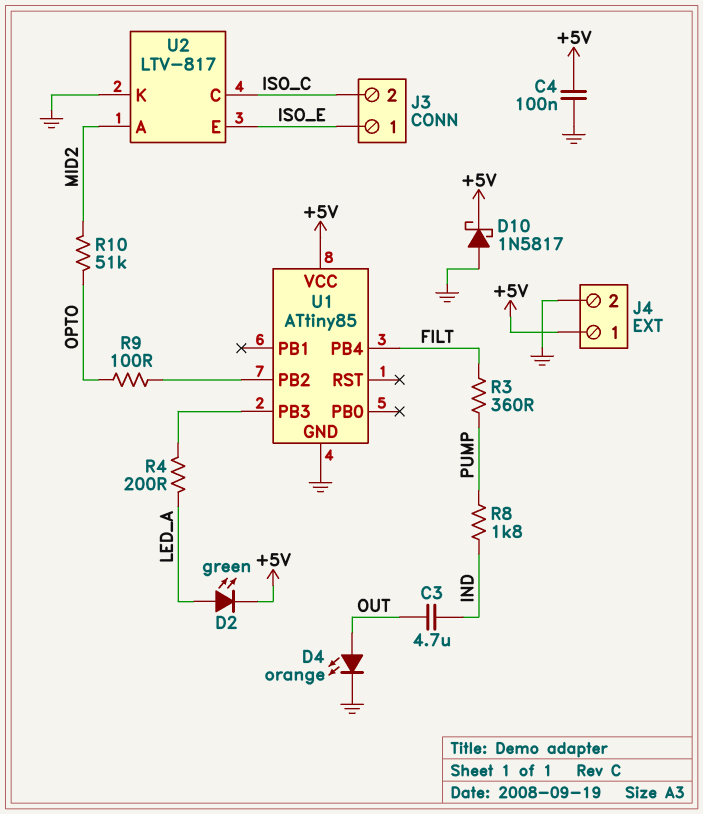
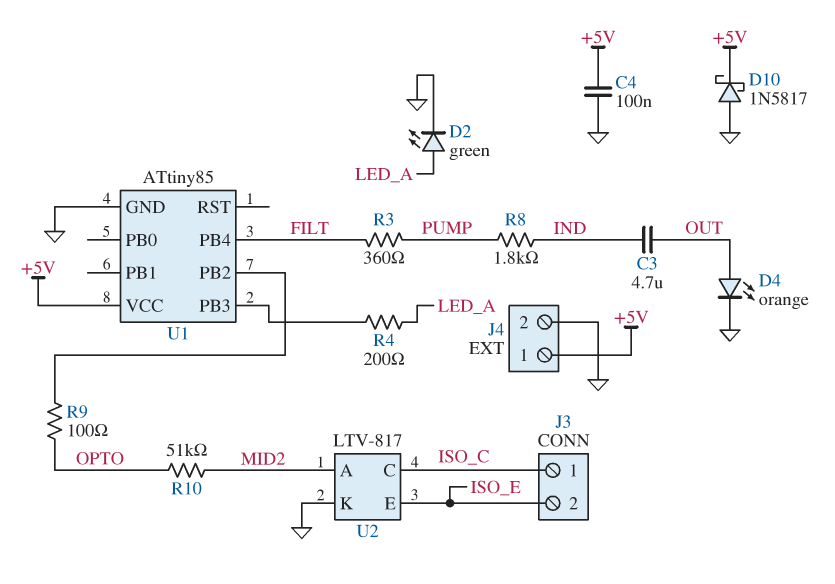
D2: LED green (A LED_A, K +5V) -> LED green (A LED_A, K GND)
J3 pin 1: ISO_E -> ISO_C
J3 pin 2: ISO_C -> ISO_E

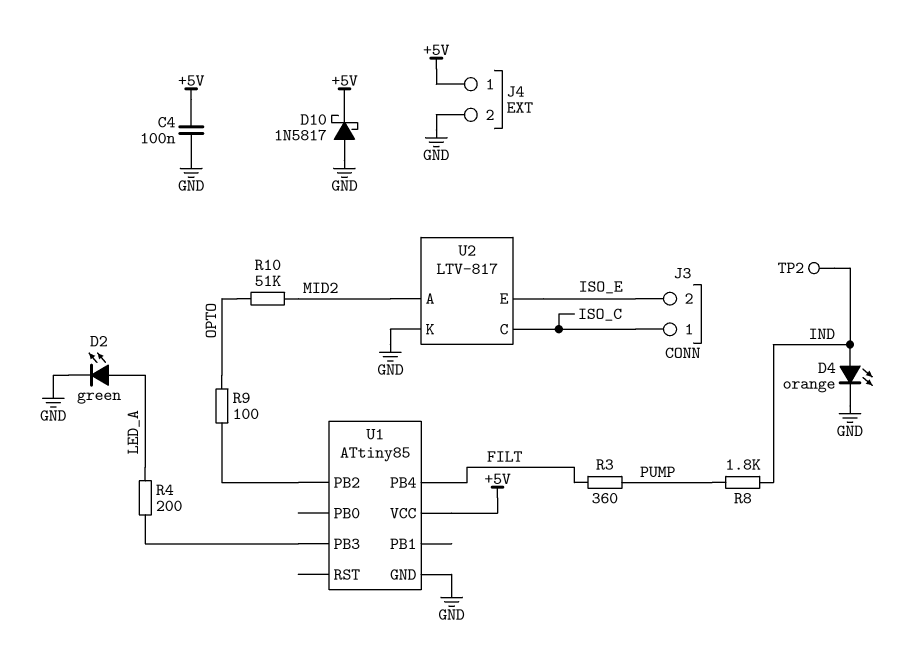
C3: 4.7uF (IND, OUT) -> none
D4: LED orange (A OUT, K GND) -> LED orange (A IND, K GND)
TP2: none -> test point (IND)

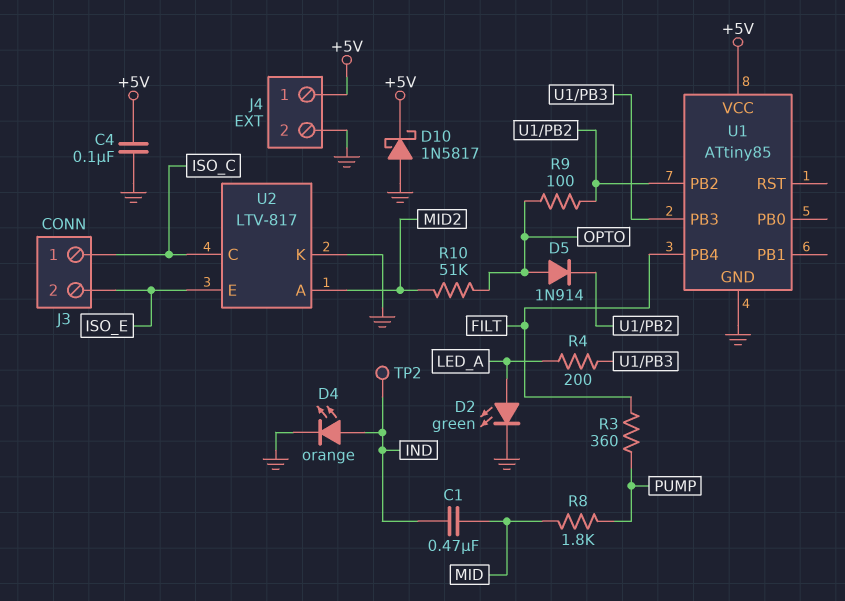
C1: none -> 470nF (IND, MID)
D5: none -> diode 1N914 (A OPTO, K U1/PB2)
R8: 1.8k (IND, PUMP) -> 1.8k (MID, PUMP)

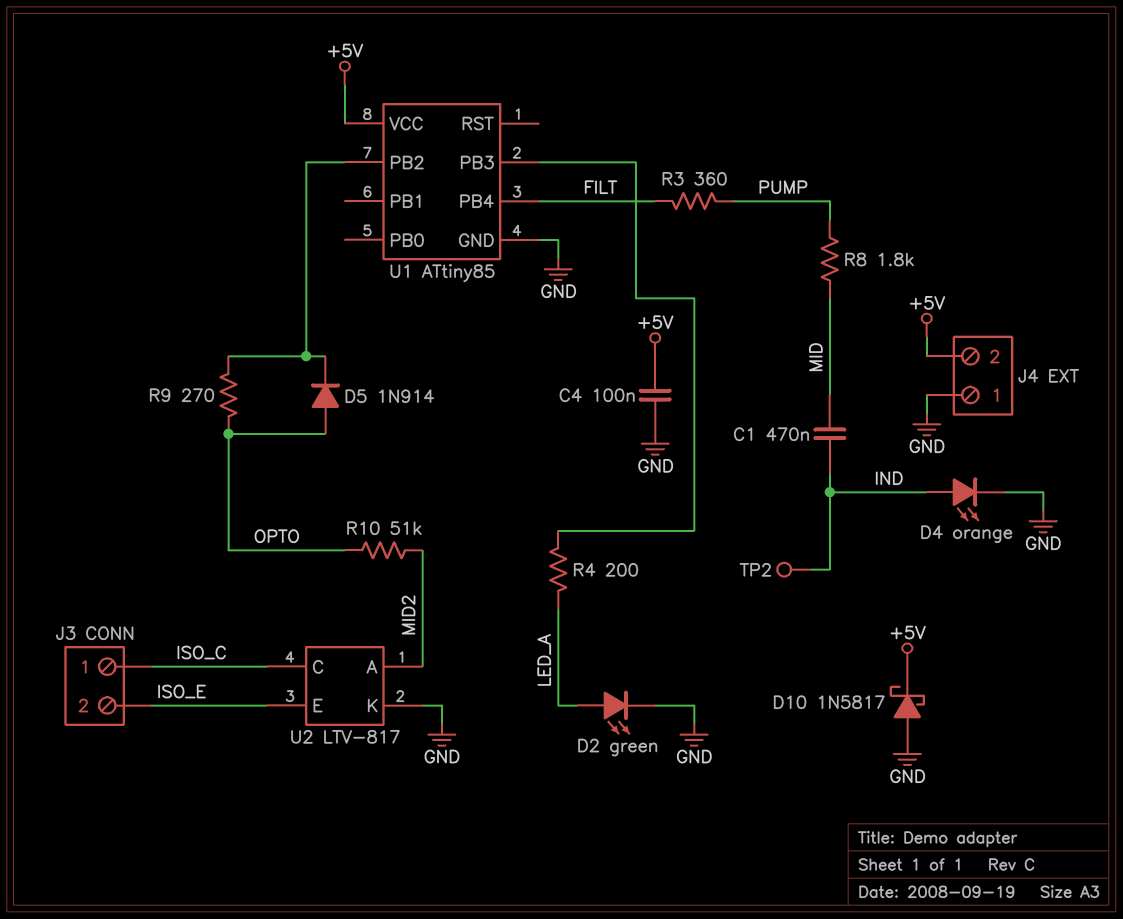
J4 pin 1: +5V -> GND
J4 pin 2: GND -> +5V
R9: 100 (OPTO, U1/PB2) -> 270 (OPTO, U1/PB2)

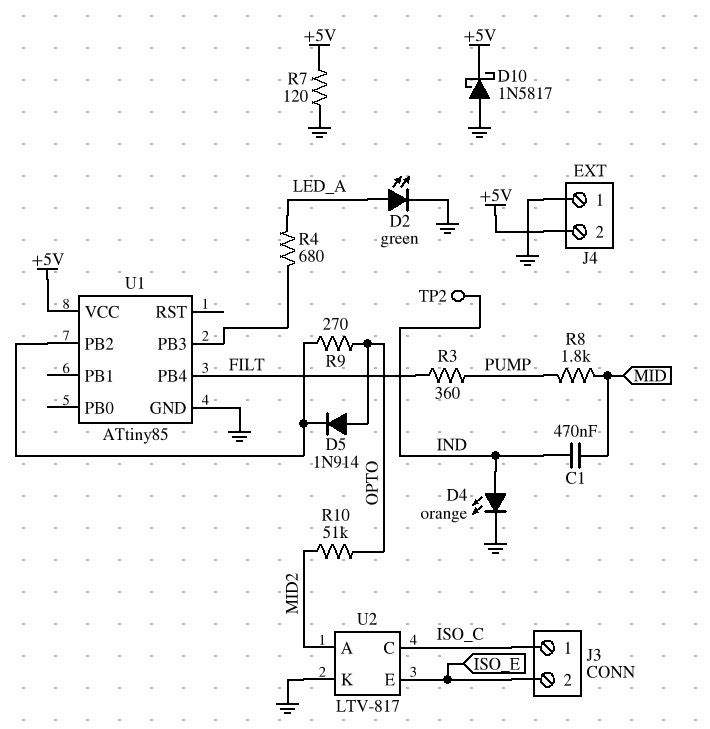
C4: 100nF (+5V, GND) -> none
R4: 200 (LED_A, U1/PB3) -> 680 (LED_A, U1/PB3)
R7: none -> 120 (+5V, GND)

